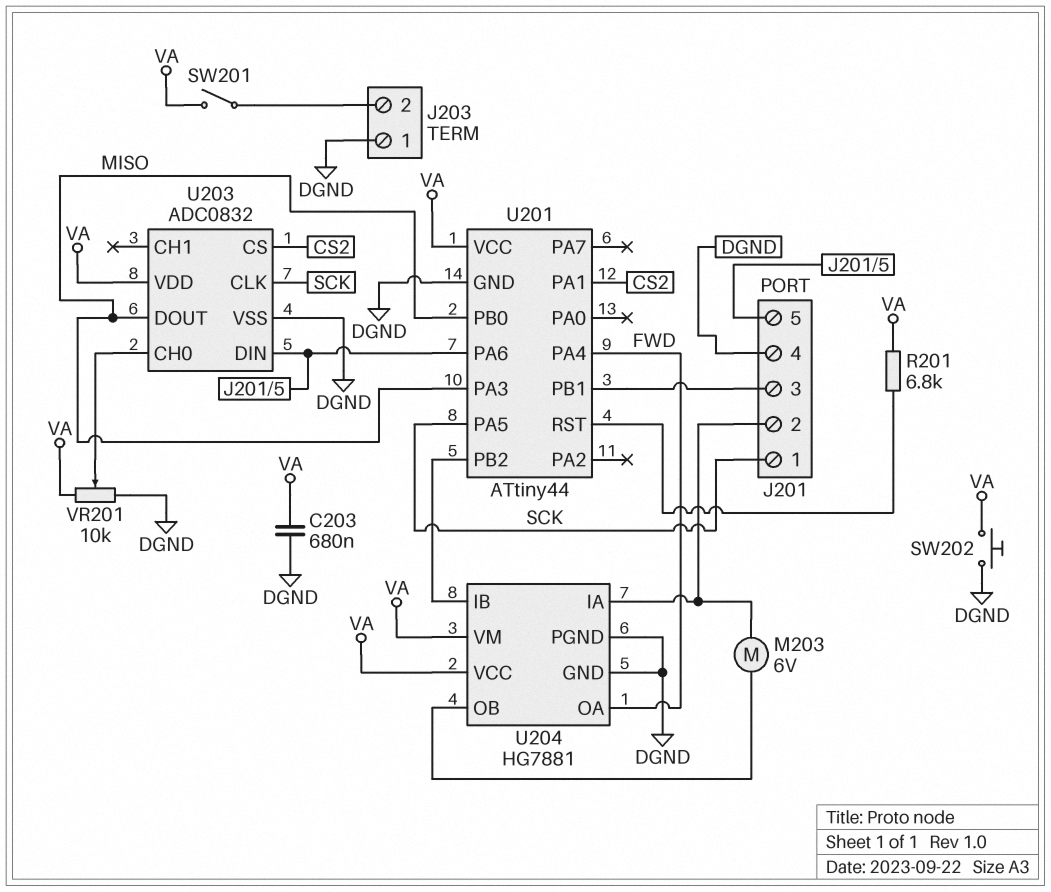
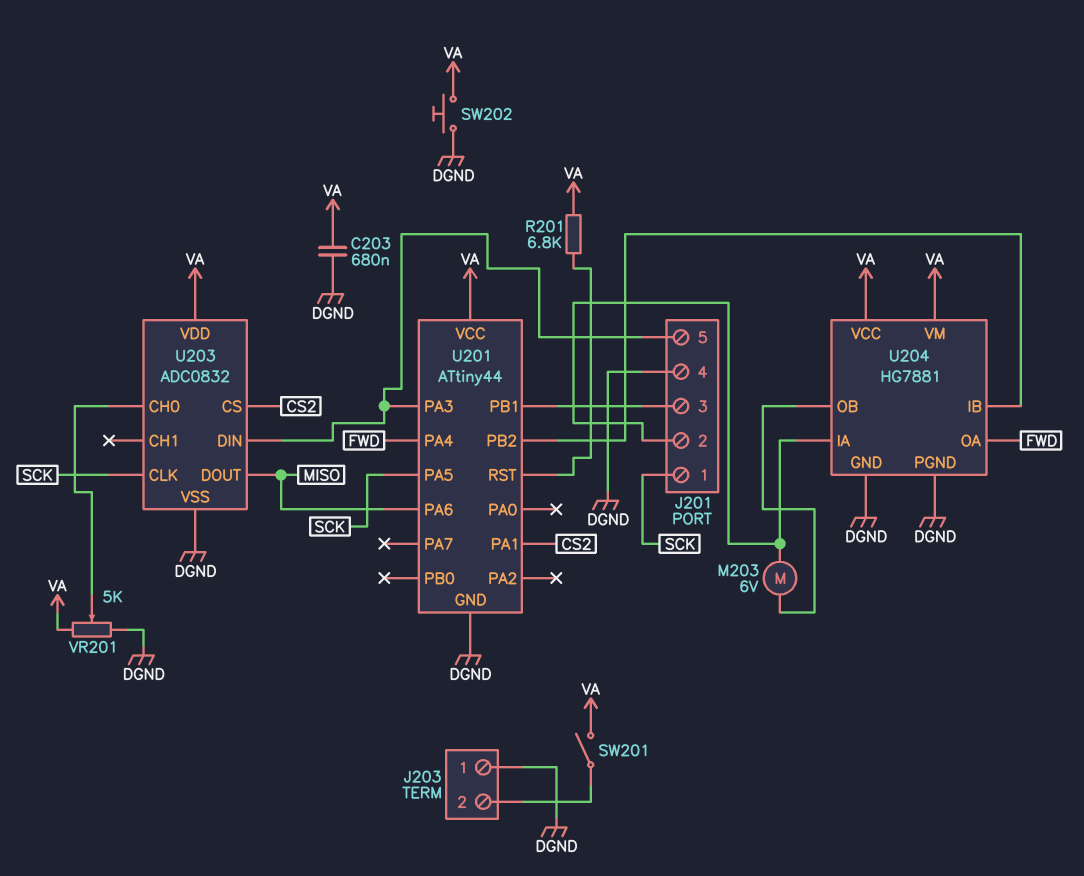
U201 pin PA3: MISO -> J201/5
U201 pin PA6: J201/5 -> MISO
U201 pin PB0: MISO -> none
VR201: 10k (DGND, VA, wiper U203/CH0) -> 5k (DGND, VA, wiper U203/CH0)

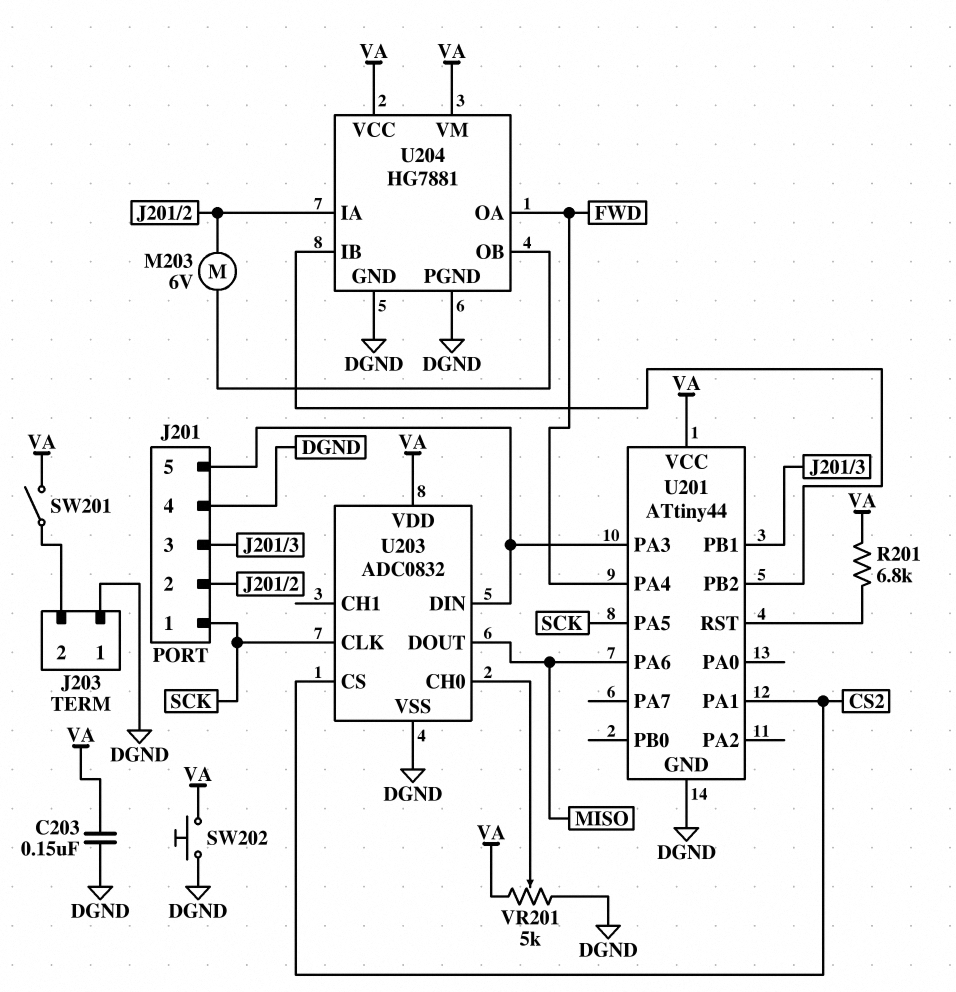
C203: 680nF (DGND, VA) -> 150nF (DGND, VA)

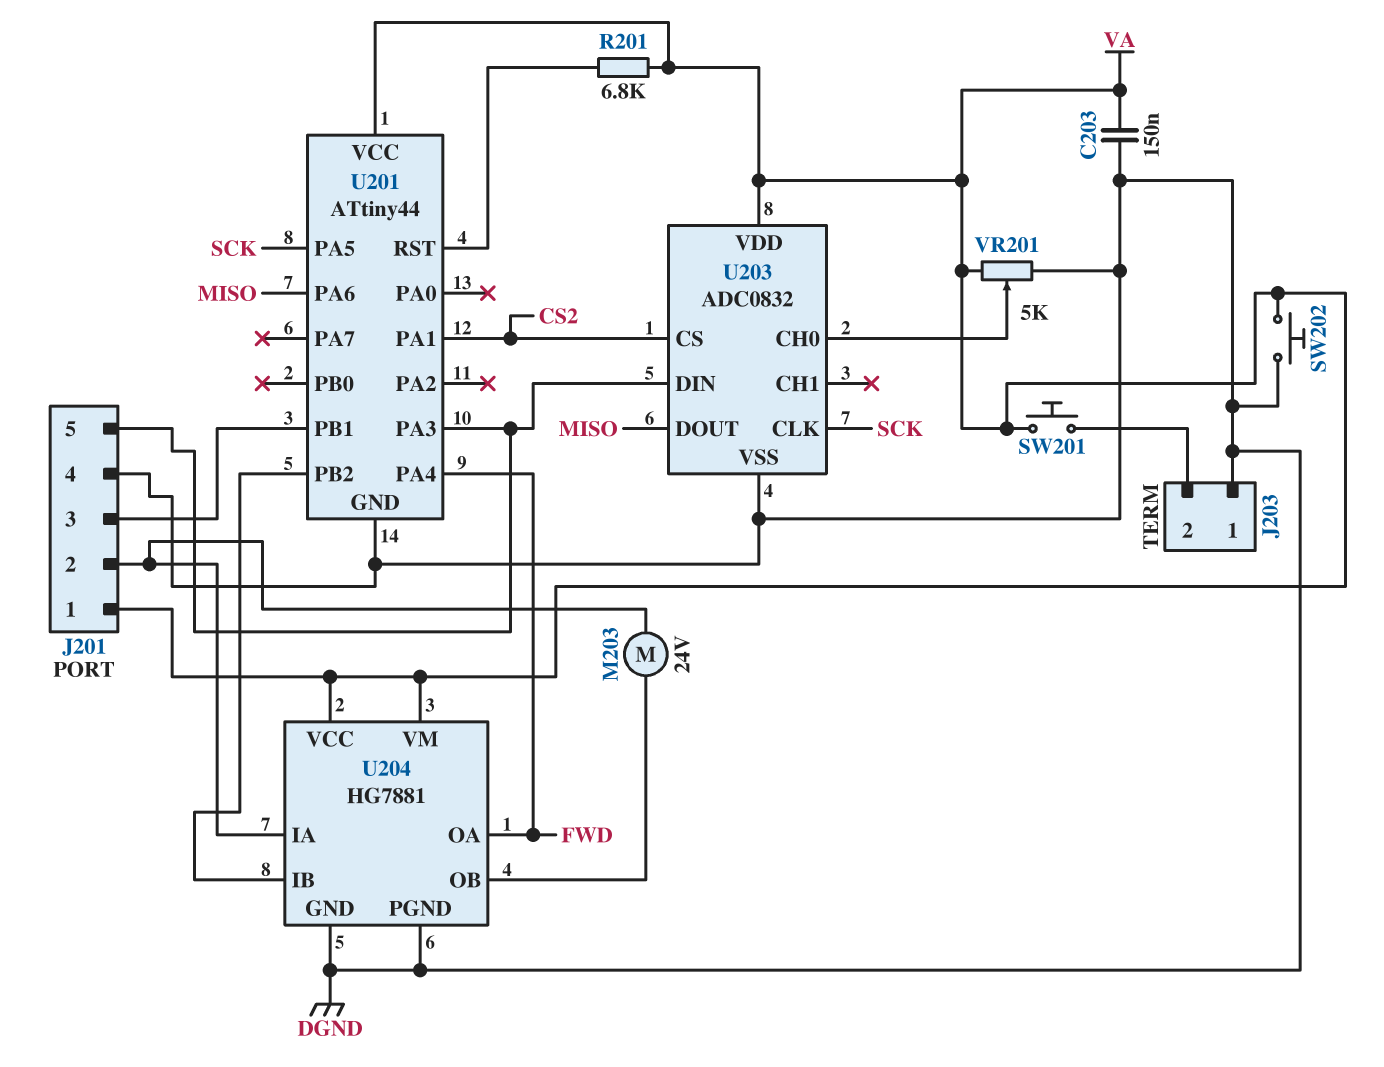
J201 pin 1: SCK -> VA
M203: motor 6V (J201/2, U204/OB) -> motor 24V (J201/2, U204/OB)
SW201: switch (J203/2, VA) -> button (J203/2, VA)

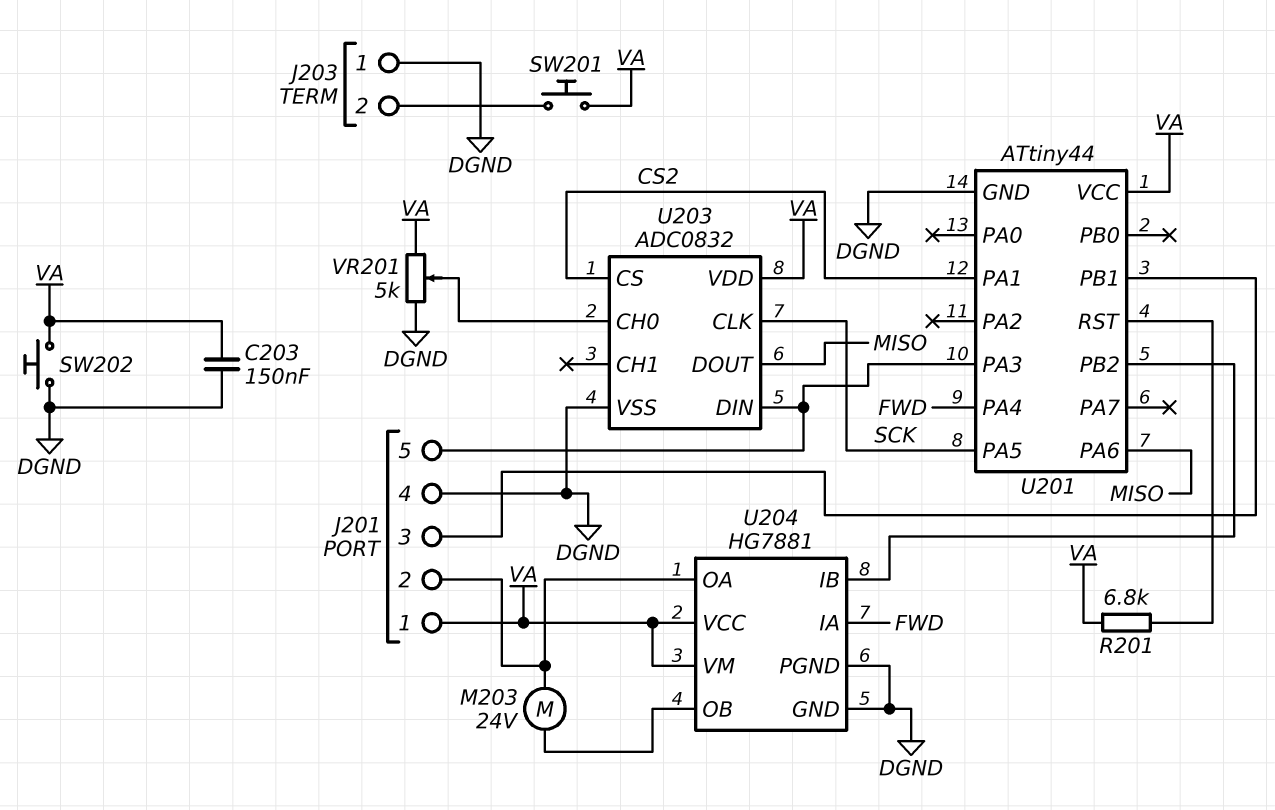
U204 pin IA: J201/2 -> FWD
U204 pin OA: FWD -> J201/2

